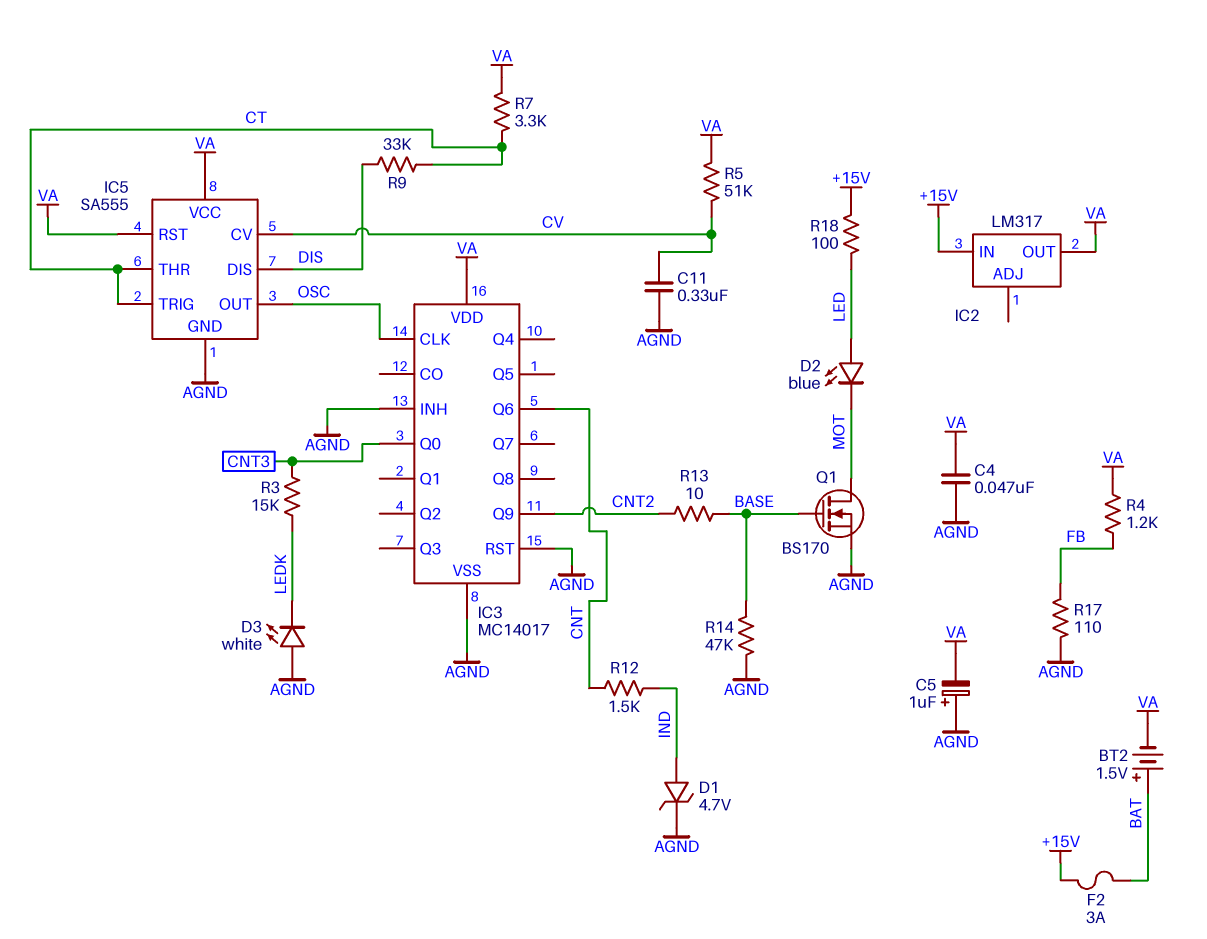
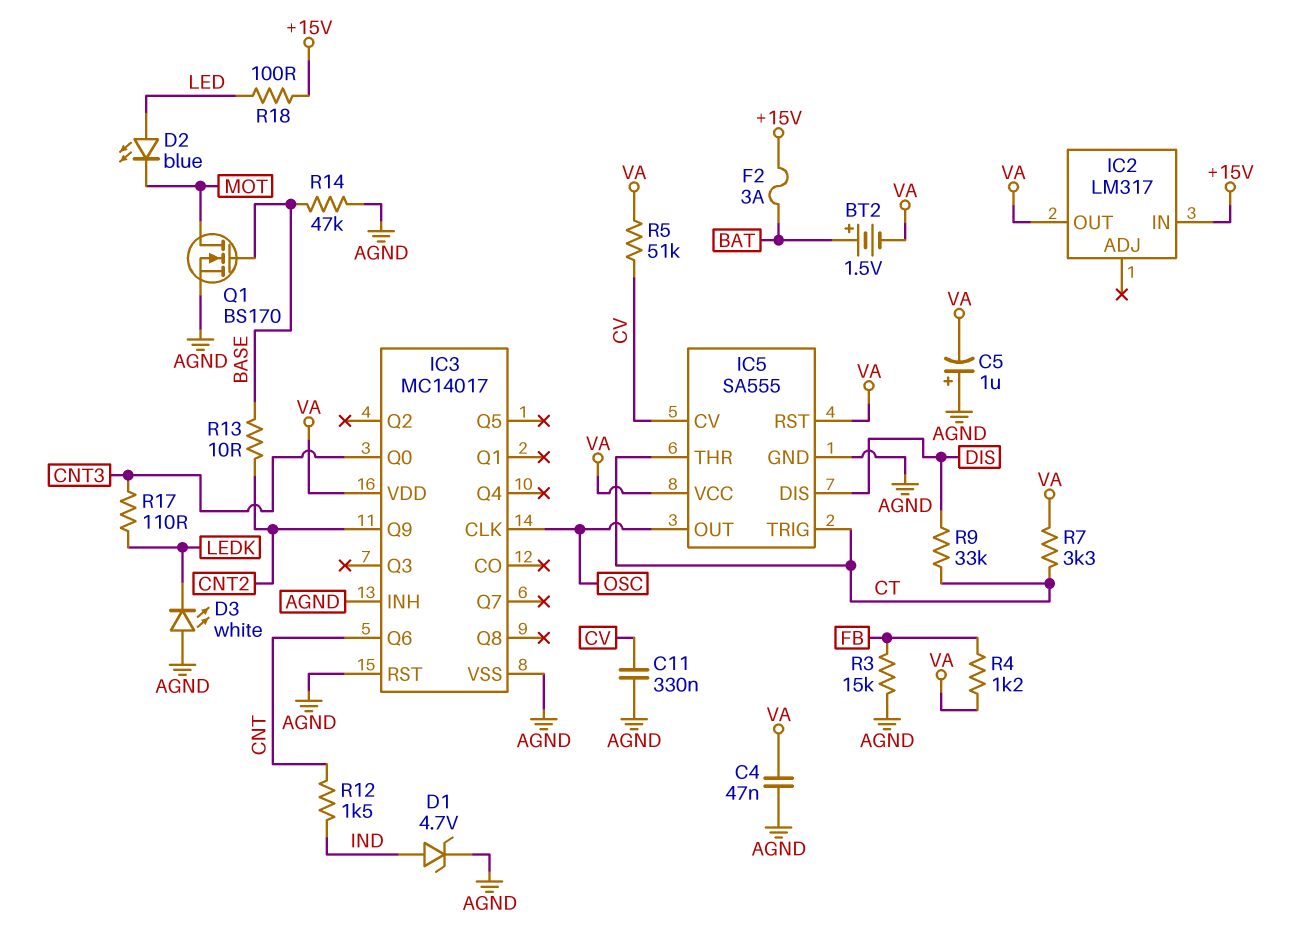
R3: 15k (CNT3, LEDK) -> 15k (AGND, FB)
R17: 110 (AGND, FB) -> 110 (CNT3, LEDK)

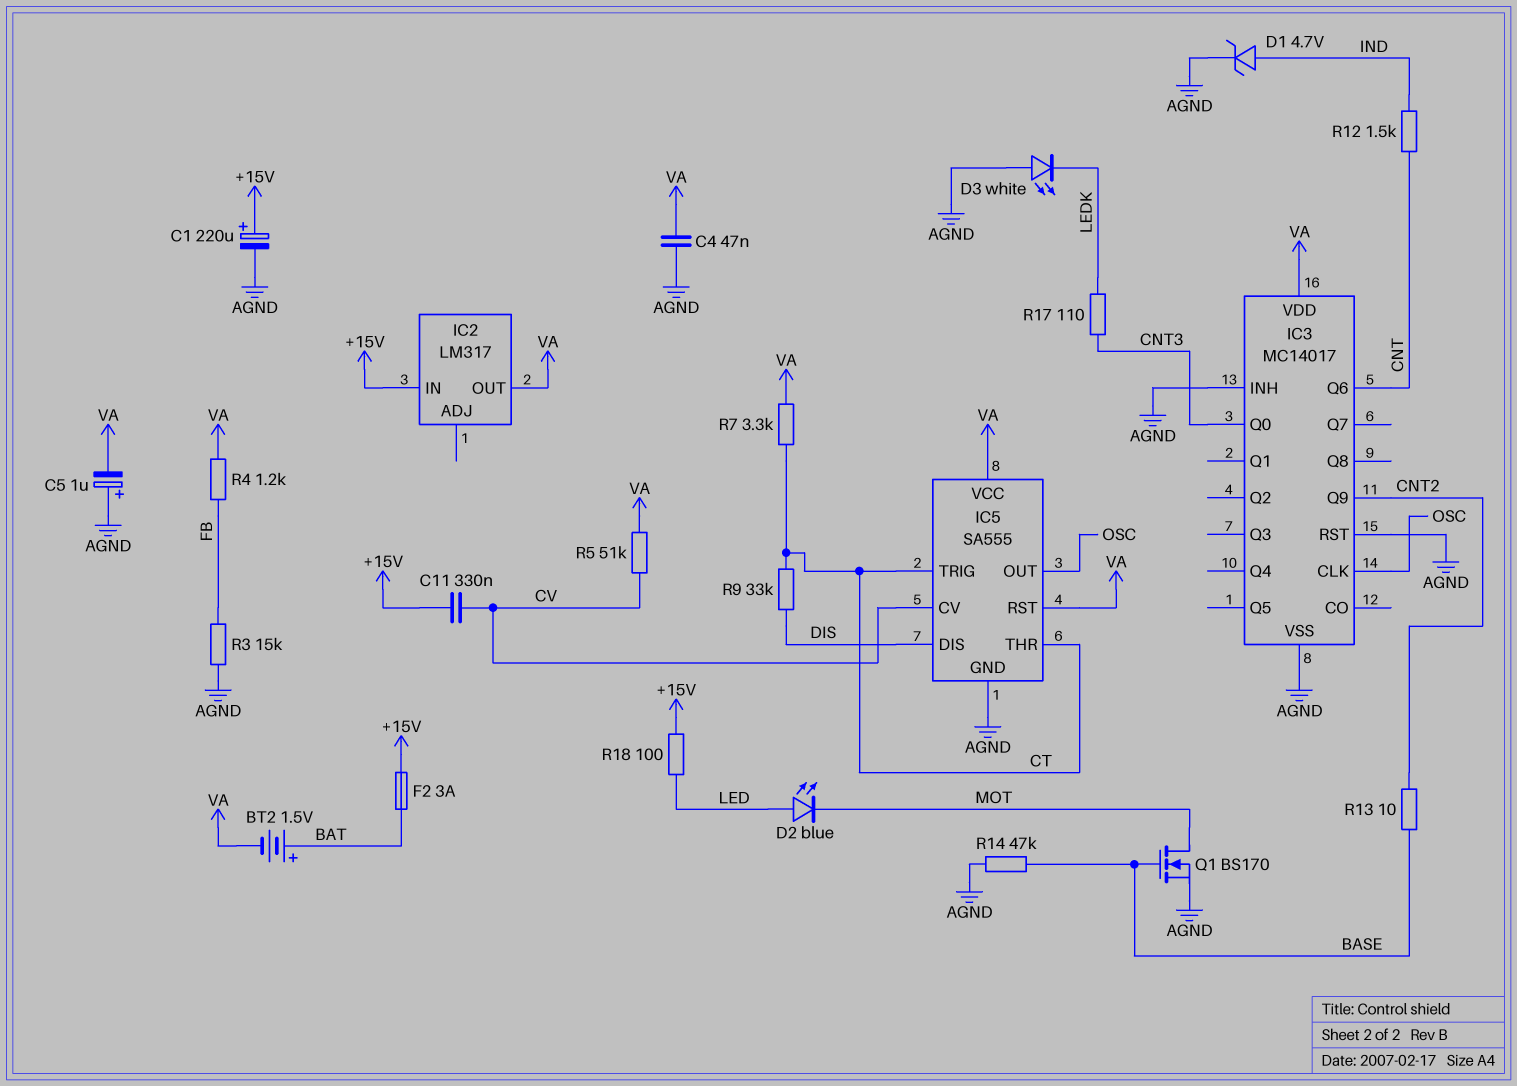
C1: none -> 220uF (plus +15V, minus AGND)
C11: 330nF (AGND, CV) -> 330nF (+15V, CV)

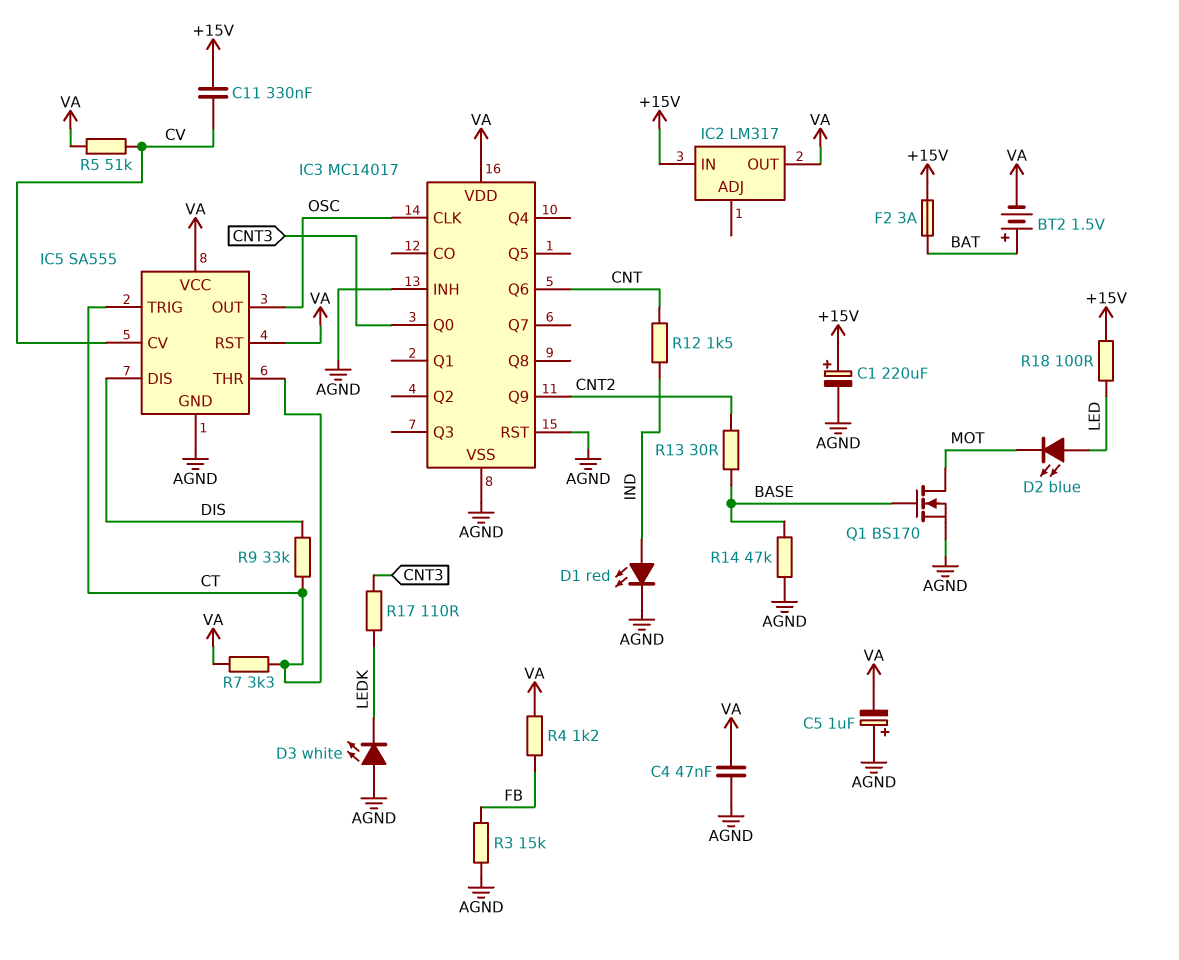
D1: zener 4.7V (A IND, K AGND) -> LED red (A IND, K AGND)
R13: 10 (BASE, CNT2) -> 30 (BASE, CNT2)

